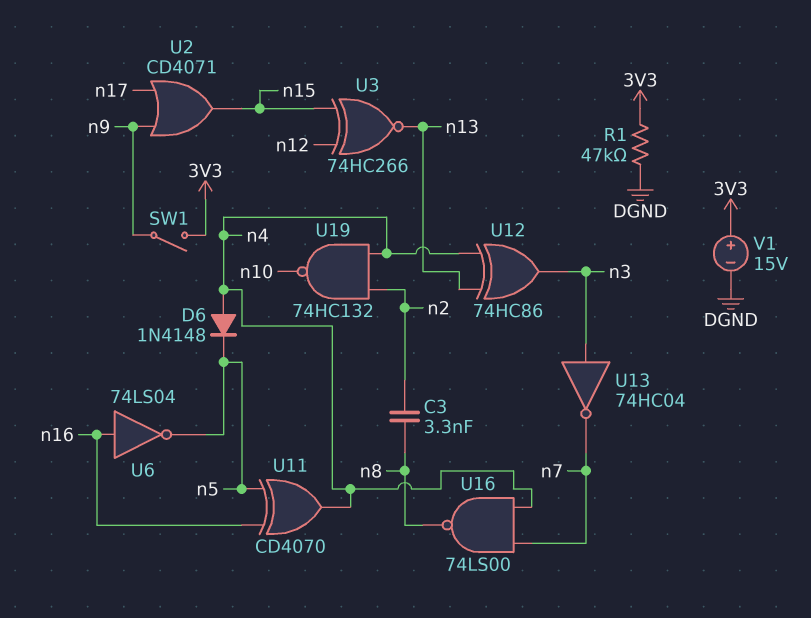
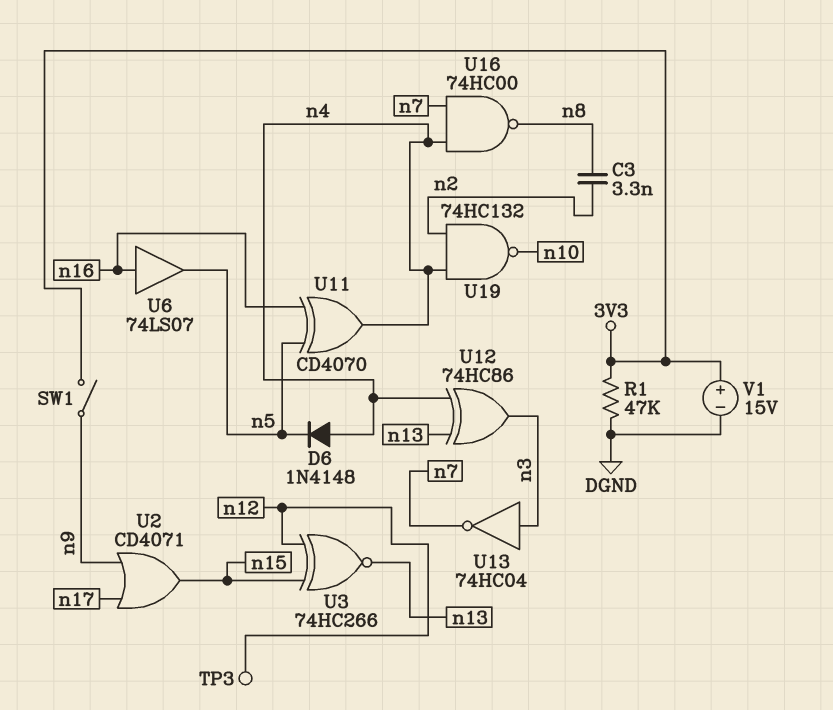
TP3: none -> test point (n12)
U6: NOT 74LS04 (in n16, out n5) -> buffer 74LS07 (in n16, out n5)
U16: NAND 74LS00 (in n4, in n7, out n8) -> NAND 74HC00 (in n4, in n7, out n8)

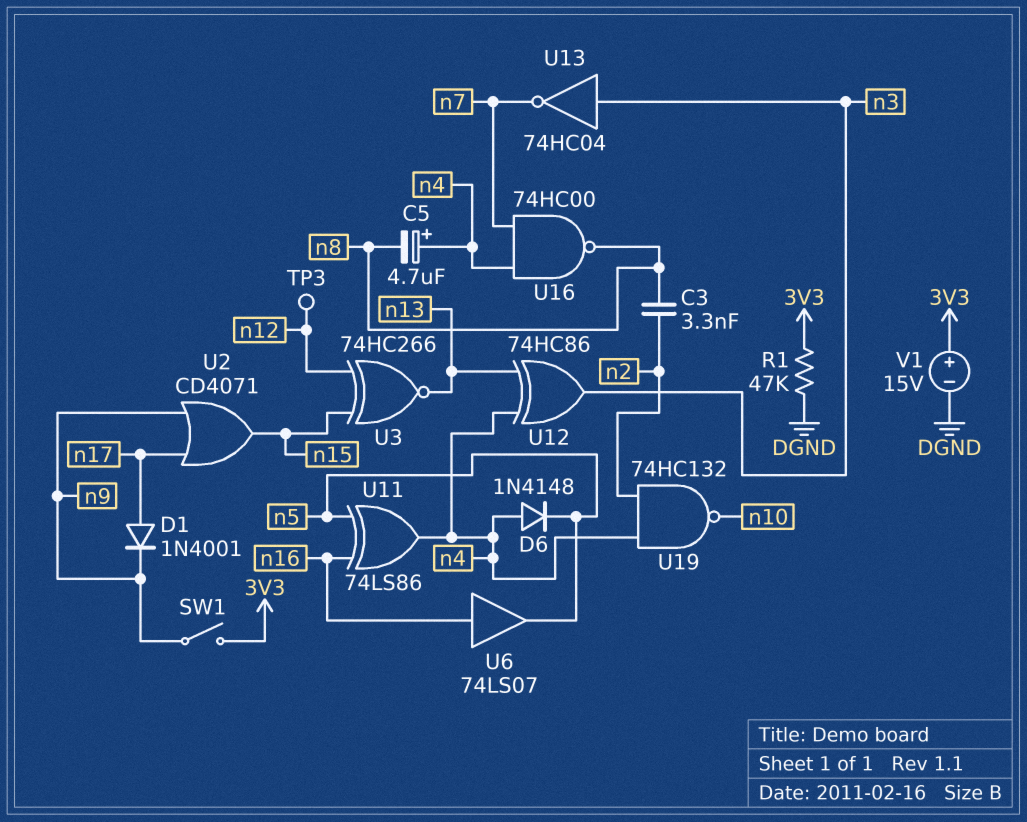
C5: none -> 4.7uF (plus n4, minus n8)
D1: none -> diode 1N4001 (A n17, K n9)
U11: XOR CD4070 (in n5, in n16, out n4) -> XOR 74LS86 (in n5, in n16, out n4)

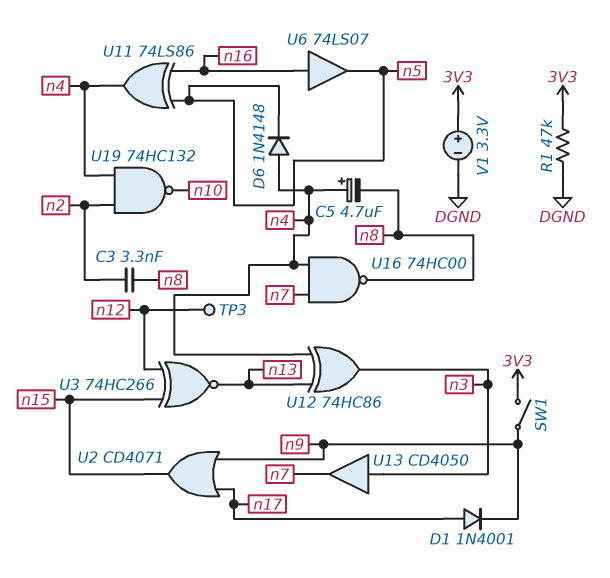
U13: NOT 74HC04 (in n3, out n7) -> buffer CD4050 (in n3, out n7)
V1: 15V (plus 3V3, minus DGND) -> 3.3V (plus 3V3, minus DGND)

